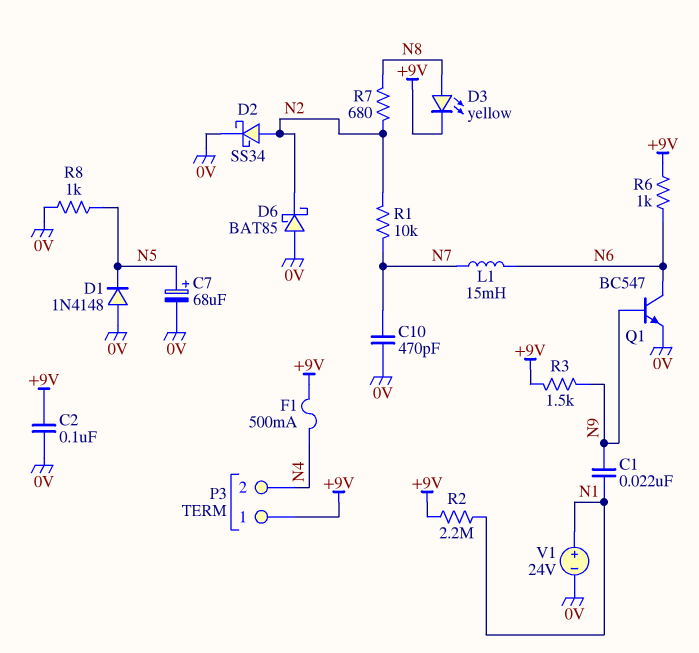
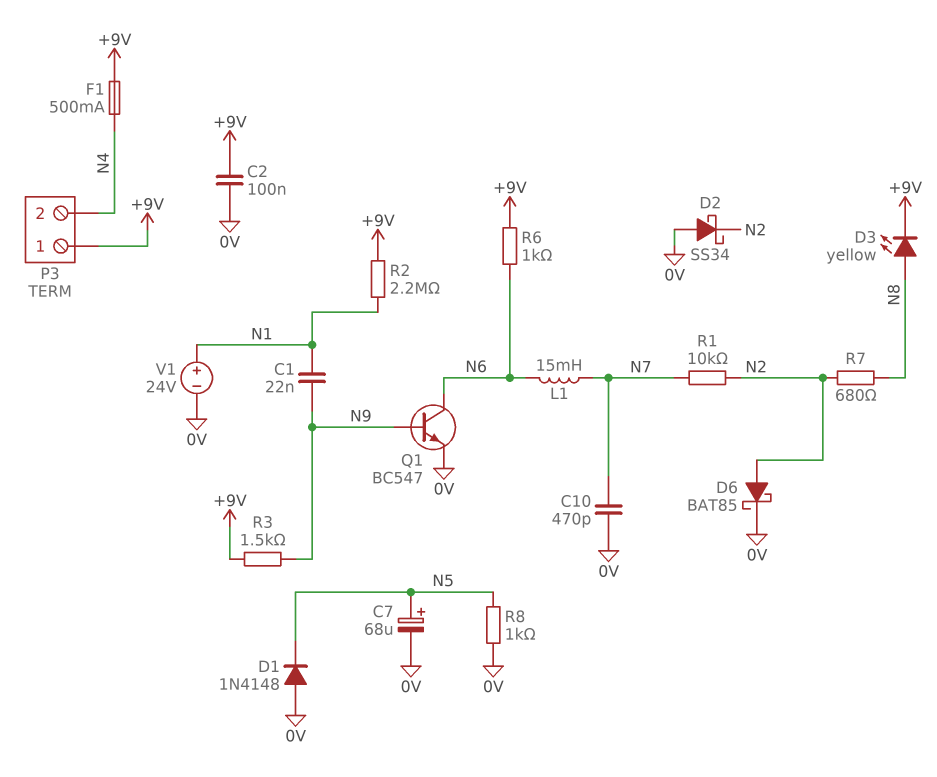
D2: schottky SS34 (A N2, K 0V) -> schottky SS34 (A 0V, K N2)
D6: schottky BAT85 (A 0V, K N2) -> schottky BAT85 (A N2, K 0V)

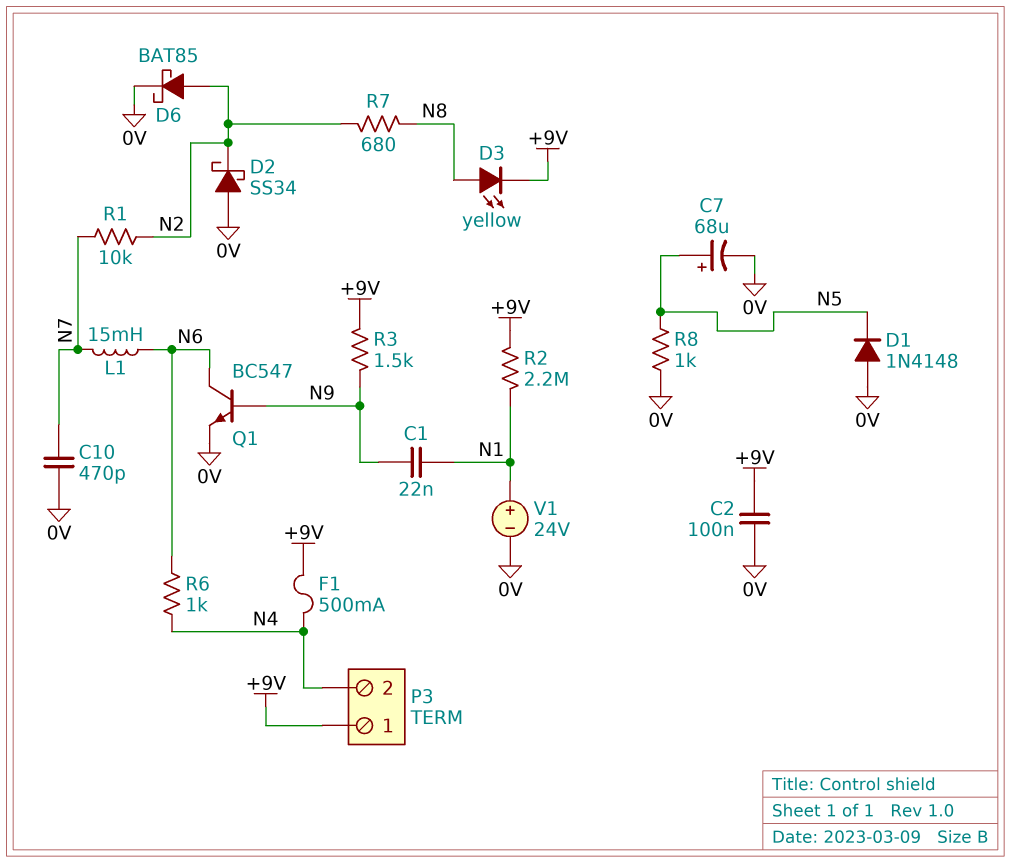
R6: 1k (+9V, N6) -> 1k (N4, N6)

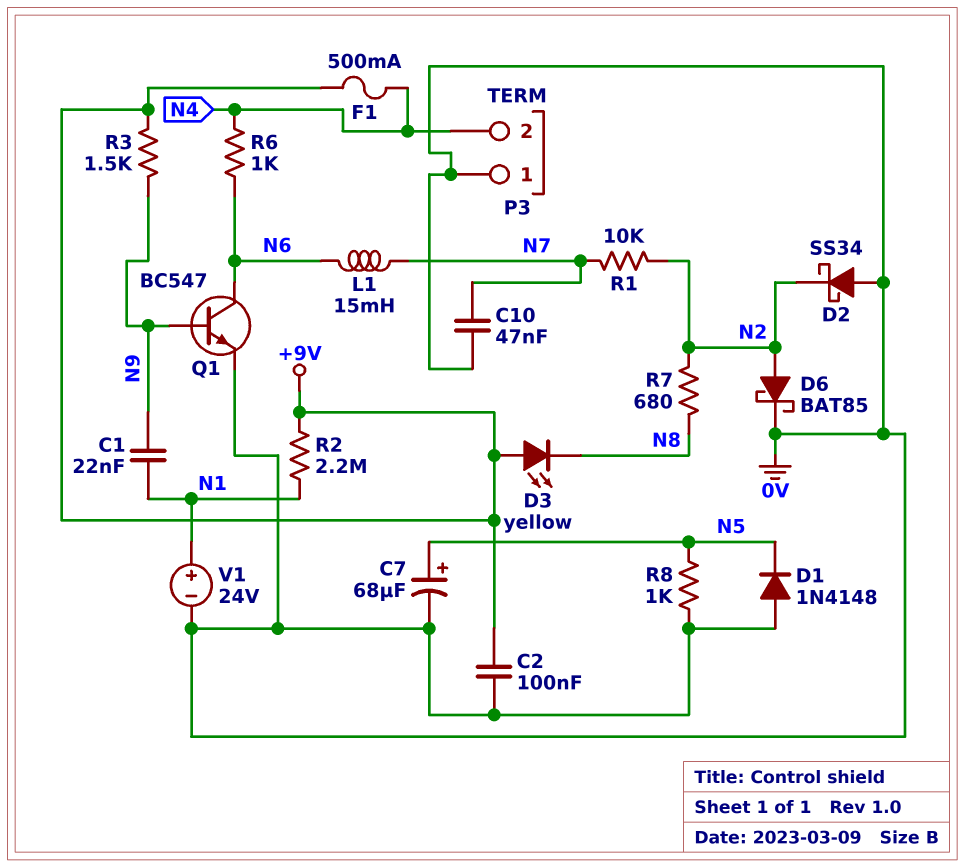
C10: 470pF (0V, N7) -> 47nF (0V, N7)
D3: LED yellow (A N8, K +9V) -> LED yellow (A +9V, K N8)
P3 pin 1: +9V -> 0V

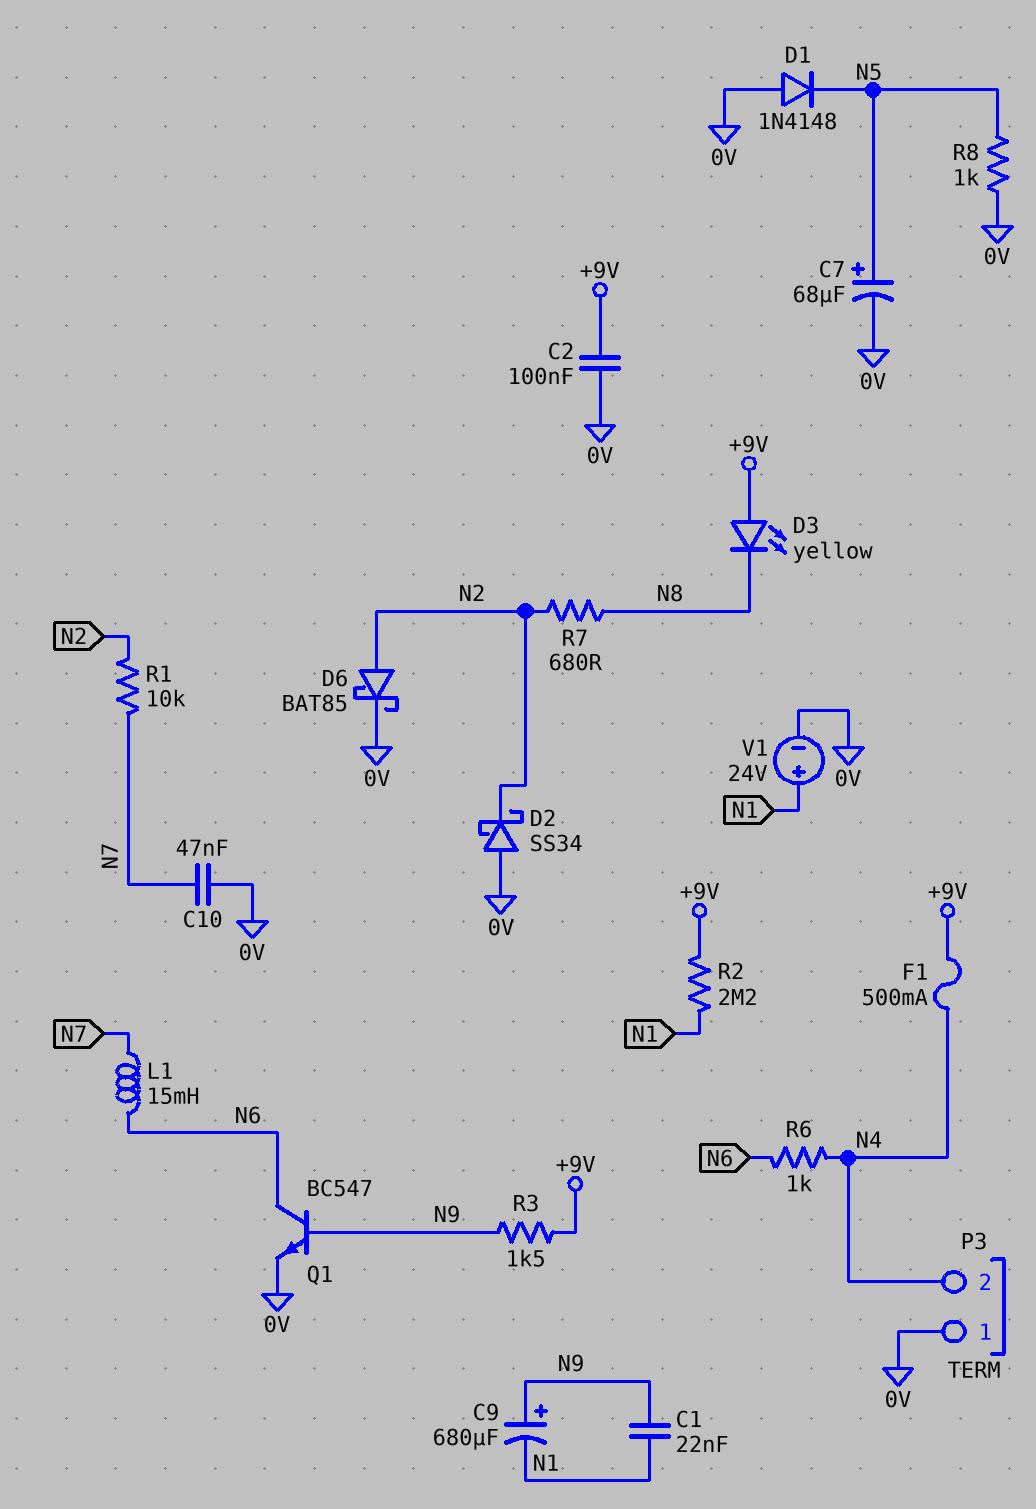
C9: none -> 680uF (plus N9, minus N1)

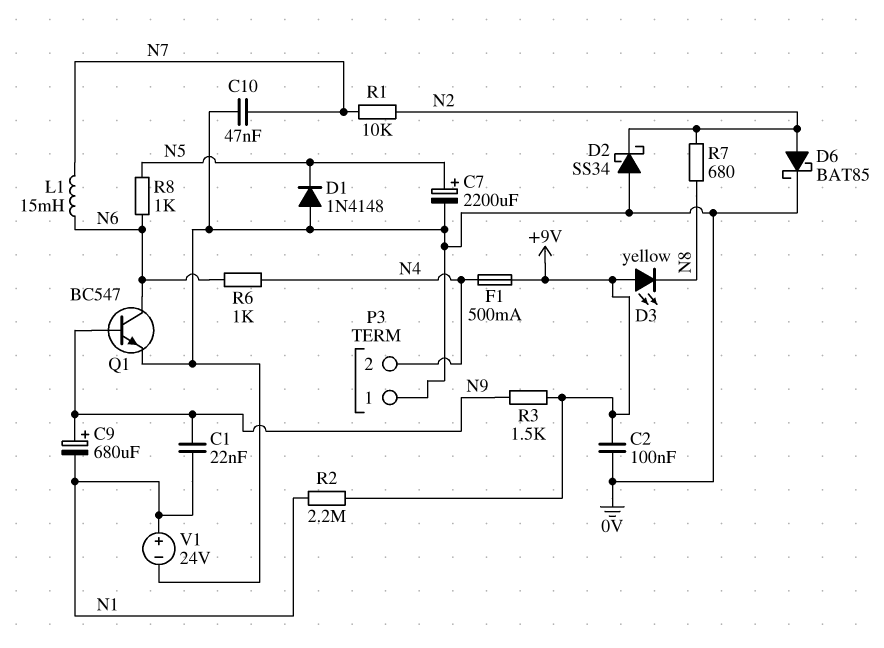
C7: 68uF (plus N5, minus 0V) -> 2200uF (plus N5, minus 0V)
R8: 1k (0V, N5) -> 1k (N5, N6)

